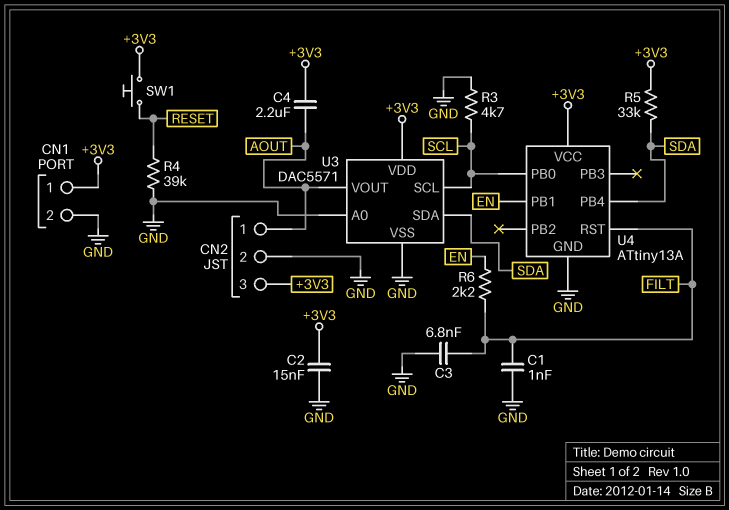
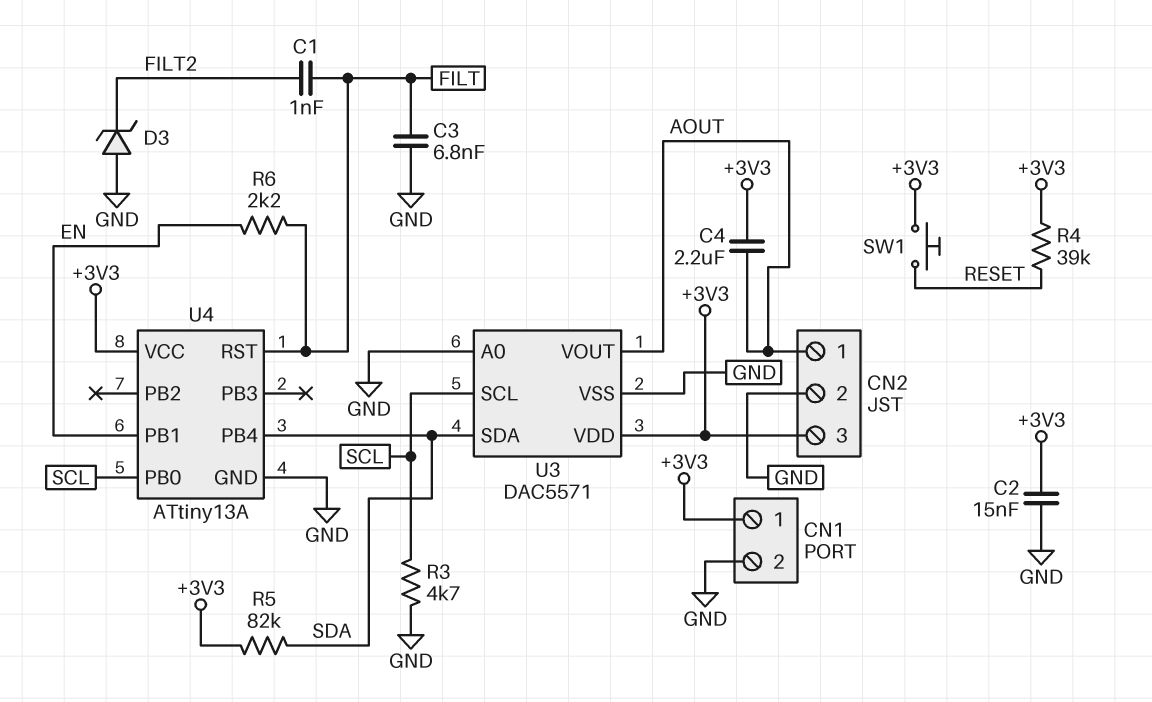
C1: 1nF (FILT, GND) -> 1nF (FILT, FILT2)
D3: none -> zener (A GND, K FILT2)
R4: 39k (GND, RESET) -> 39k (+3V3, RESET)
R5: 33k (+3V3, SDA) -> 82k (+3V3, SDA)

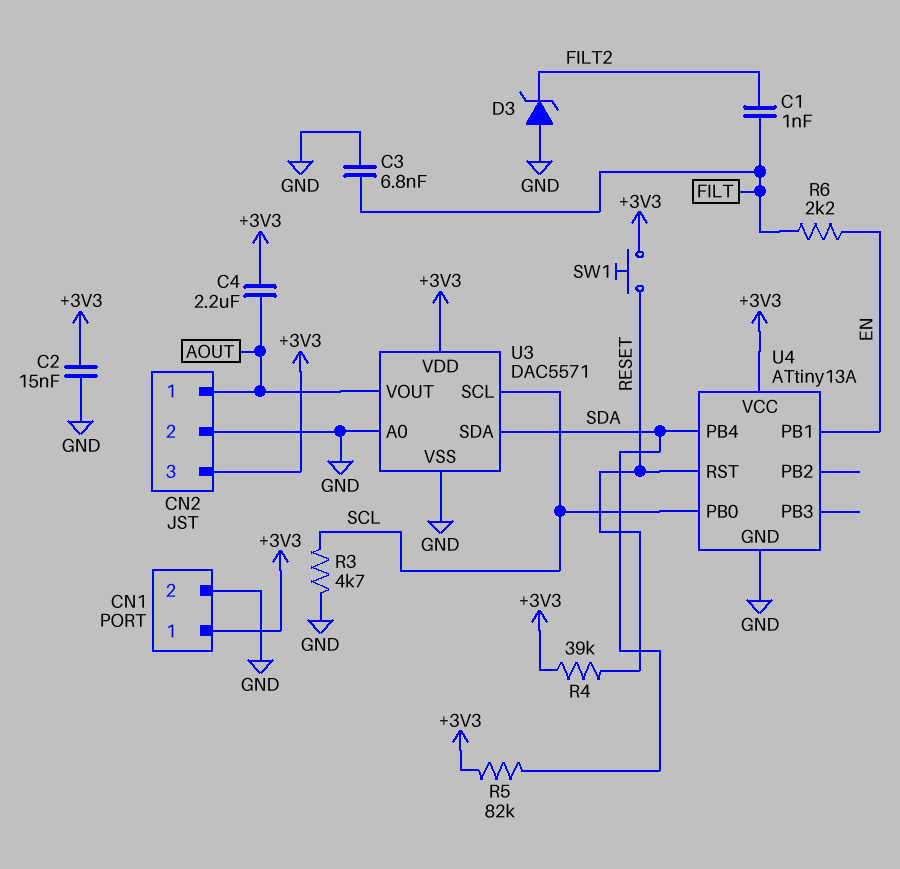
U4 pin RST: FILT -> RESET

